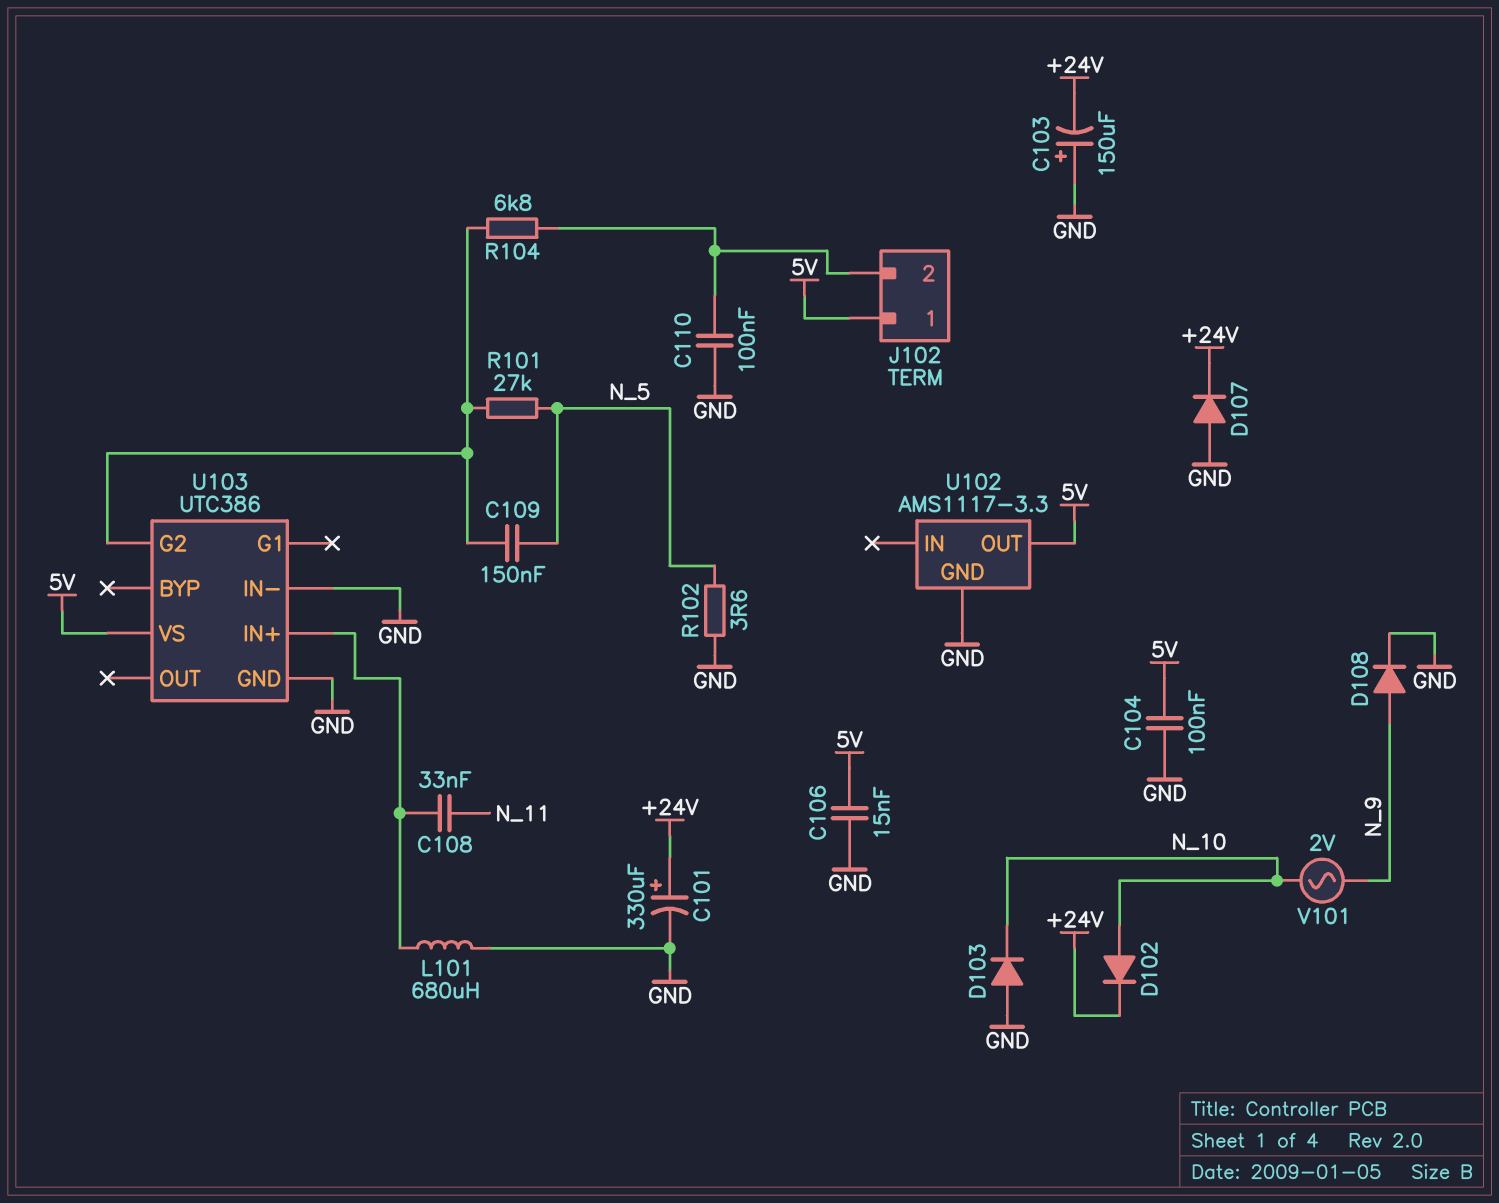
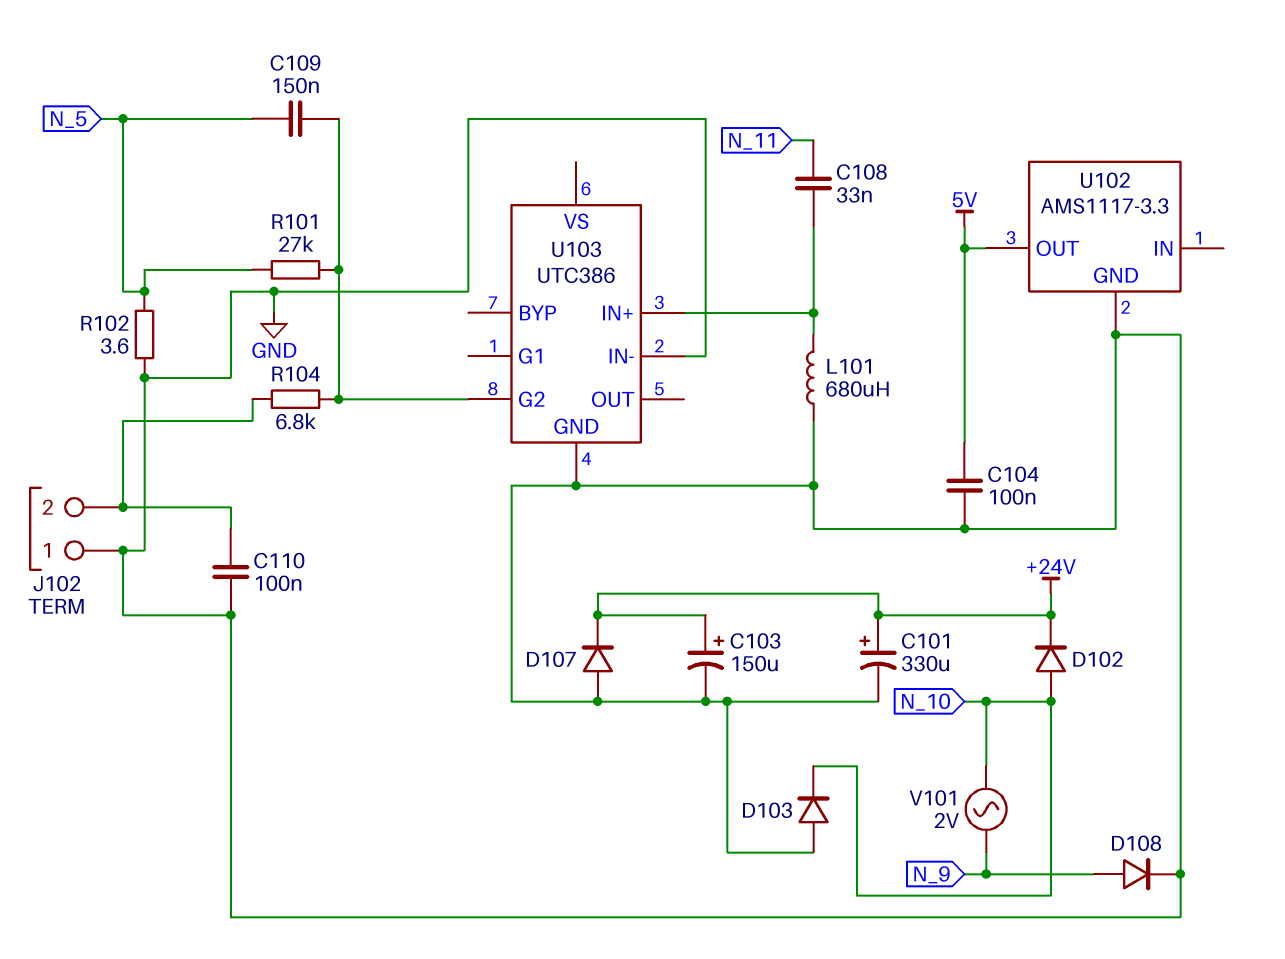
C103: 150uF (plus GND, minus +24V) -> 150uF (plus +24V, minus GND)
C106: 15nF (5V, GND) -> none
J102 pin 1: 5V -> GND
U103 pin VS: 5V -> none

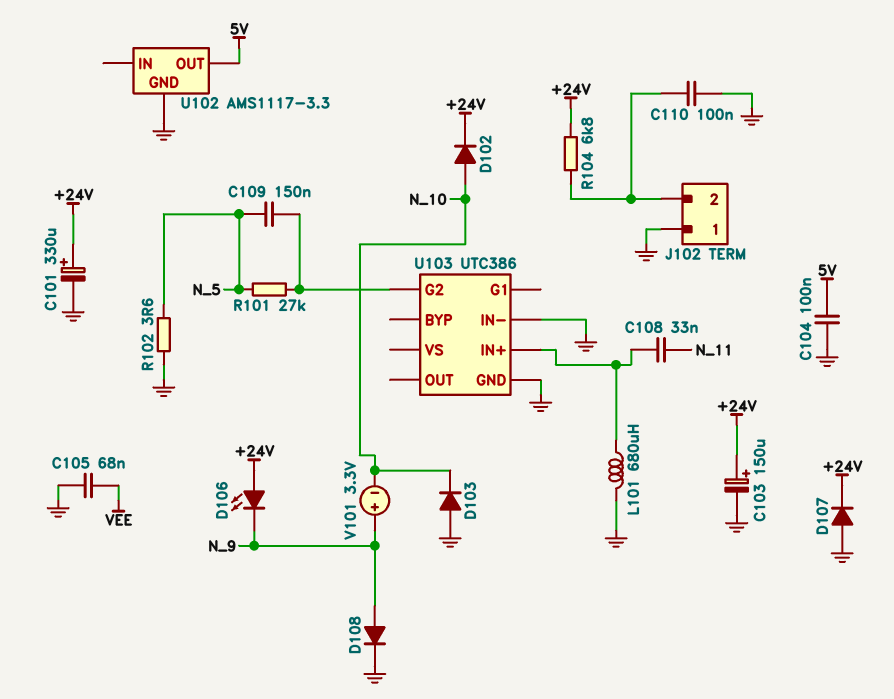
C105: none -> 68nF (GND, VEE)
D106: none -> LED (A +24V, K N_9)
R104: 6.8k (J102/2, U103/G2) -> 6.8k (+24V, J102/2)
V101: AC 2V (N_9, N_10) -> 3.3V (plus N_9, minus N_10)

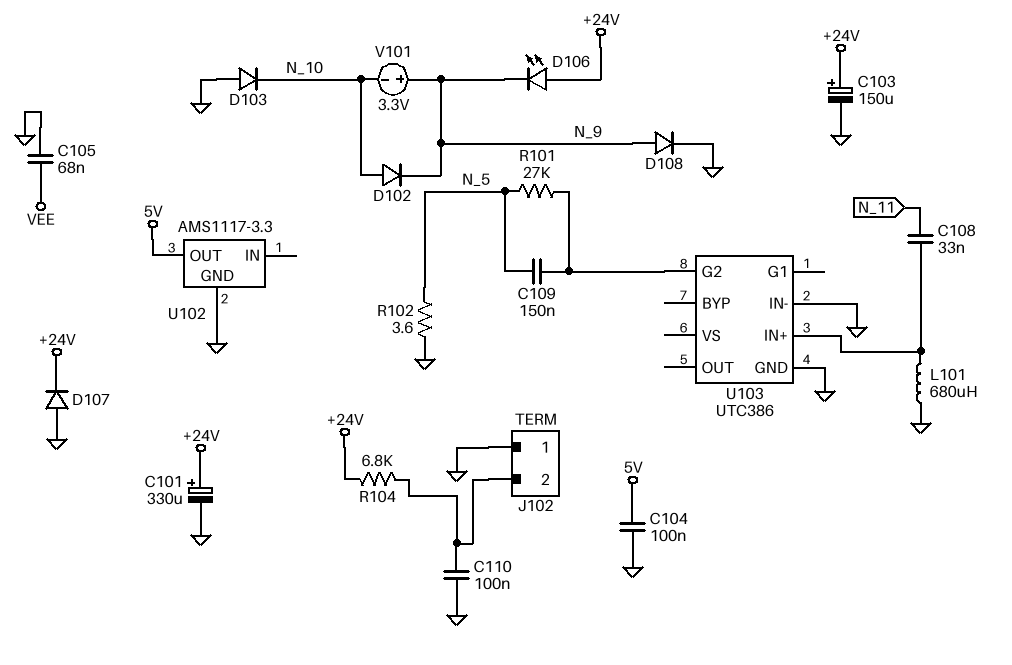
D102: diode (A N_10, K +24V) -> diode (A N_10, K N_9)

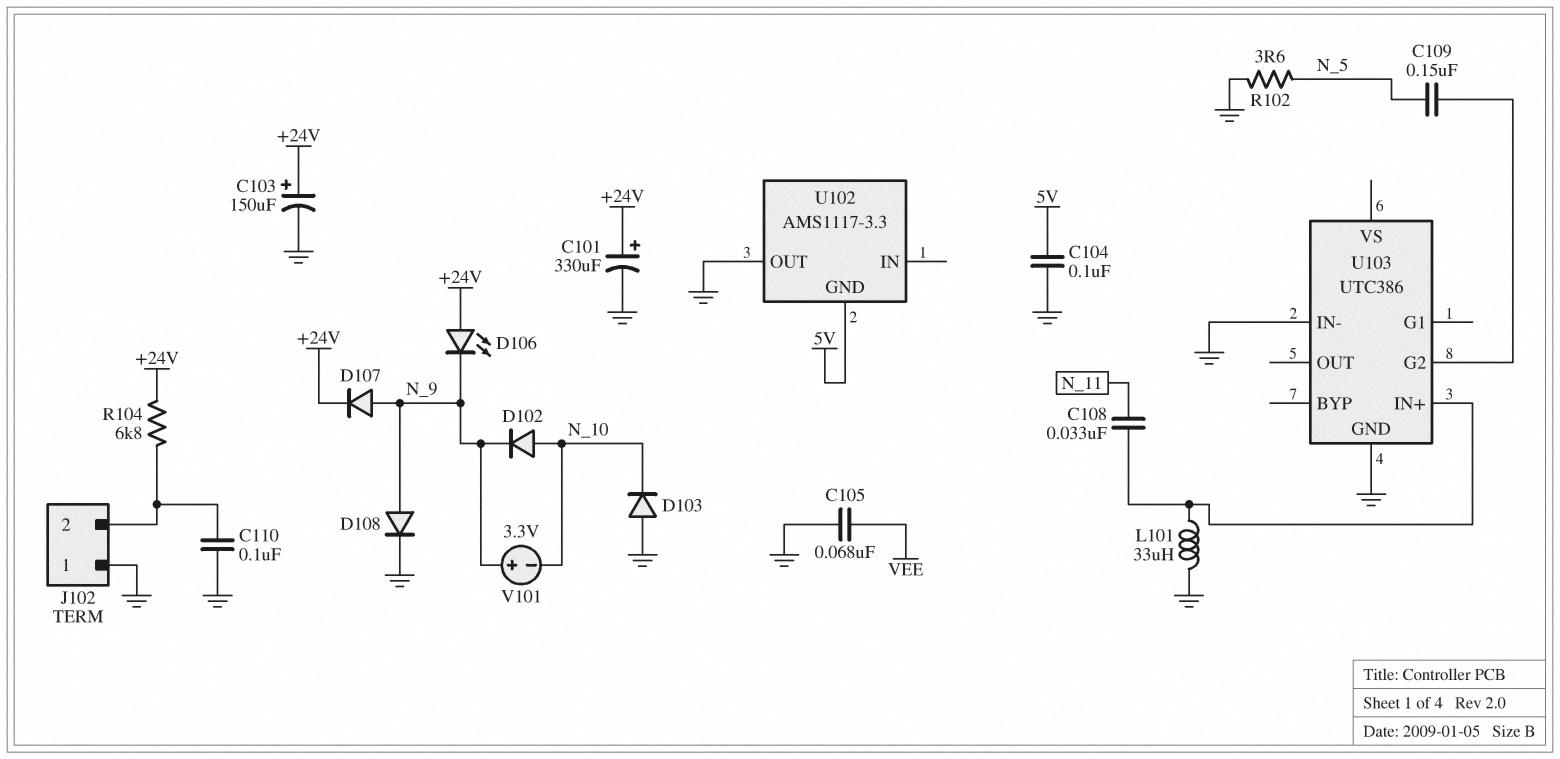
D107: diode (A GND, K +24V) -> diode (A N_9, K +24V)
L101: 680uH (GND, U103/IN+) -> 33uH (GND, U103/IN+)
R101: 27k (N_5, U103/G2) -> none
U102 pin GND: GND -> 5V
U102 pin OUT: 5V -> GND

